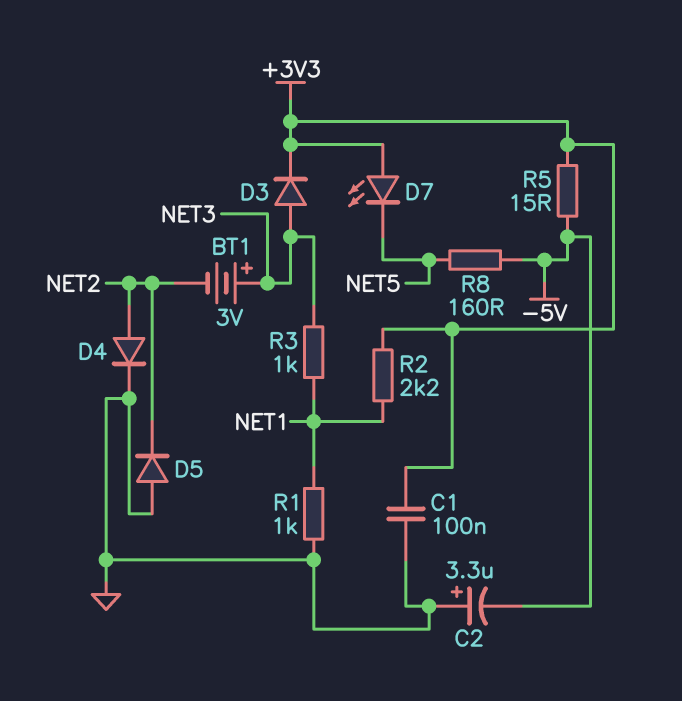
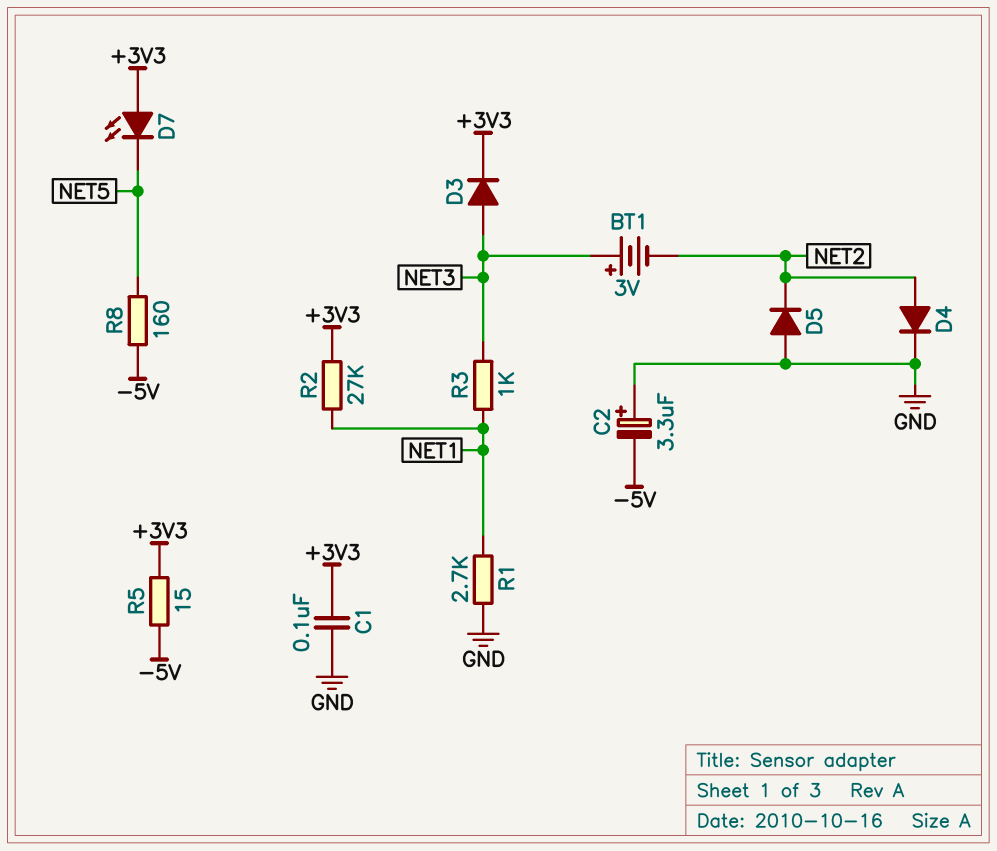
R1: 1k (GND, NET1) -> 2.7k (GND, NET1)
R2: 2.2k (+3V3, NET1) -> 27k (+3V3, NET1)

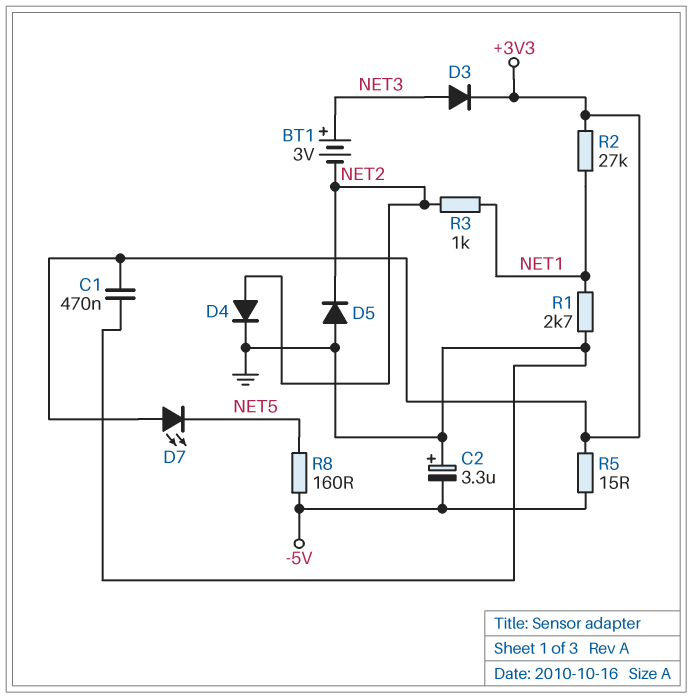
C1: 100nF (+3V3, GND) -> 470nF (+3V3, GND)
R3: 1k (NET1, NET3) -> 1k (NET1, NET2)

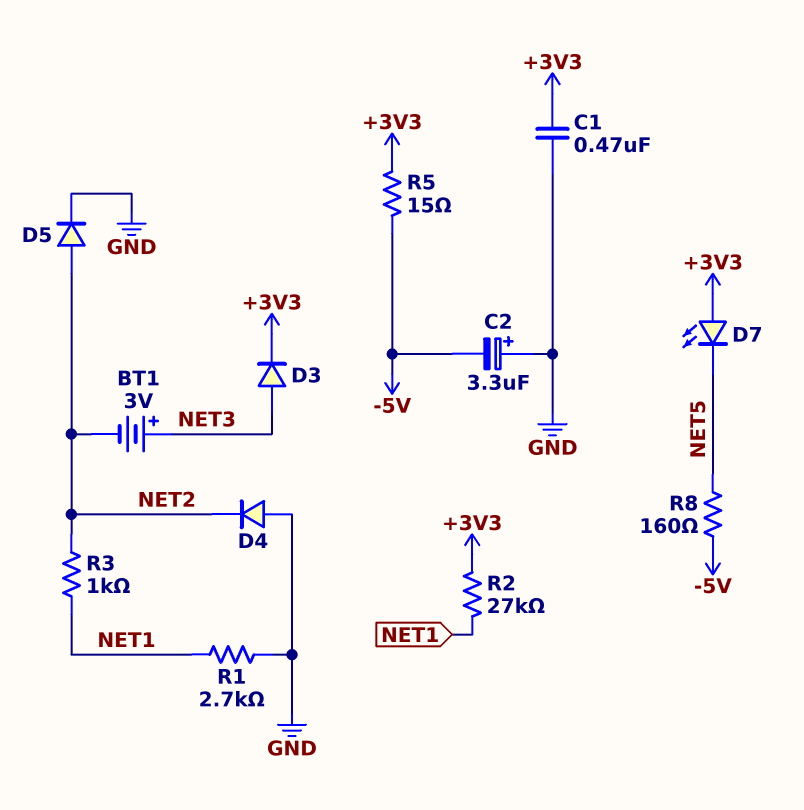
D4: diode (A NET2, K GND) -> diode (A GND, K NET2)
D5: diode (A GND, K NET2) -> diode (A NET2, K GND)

